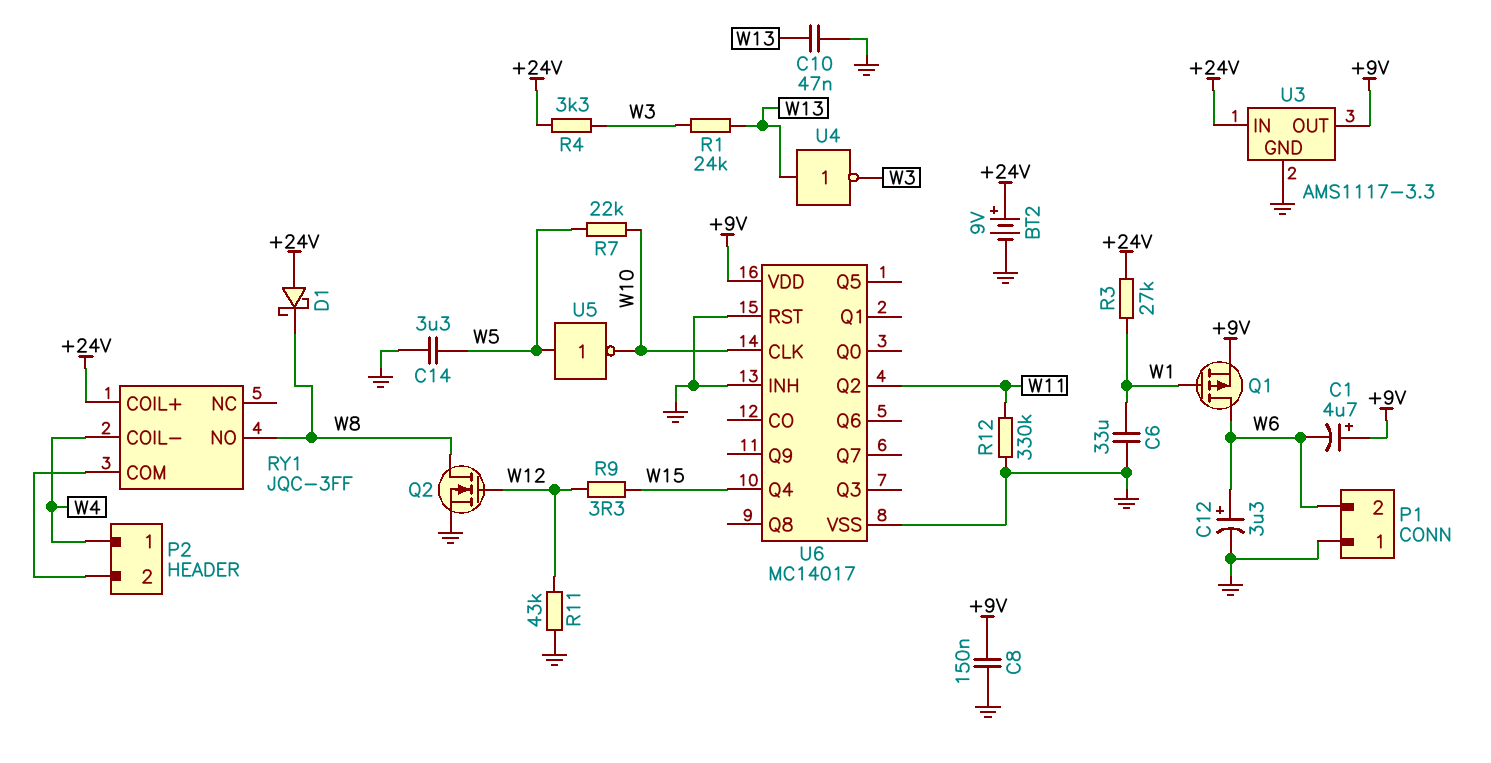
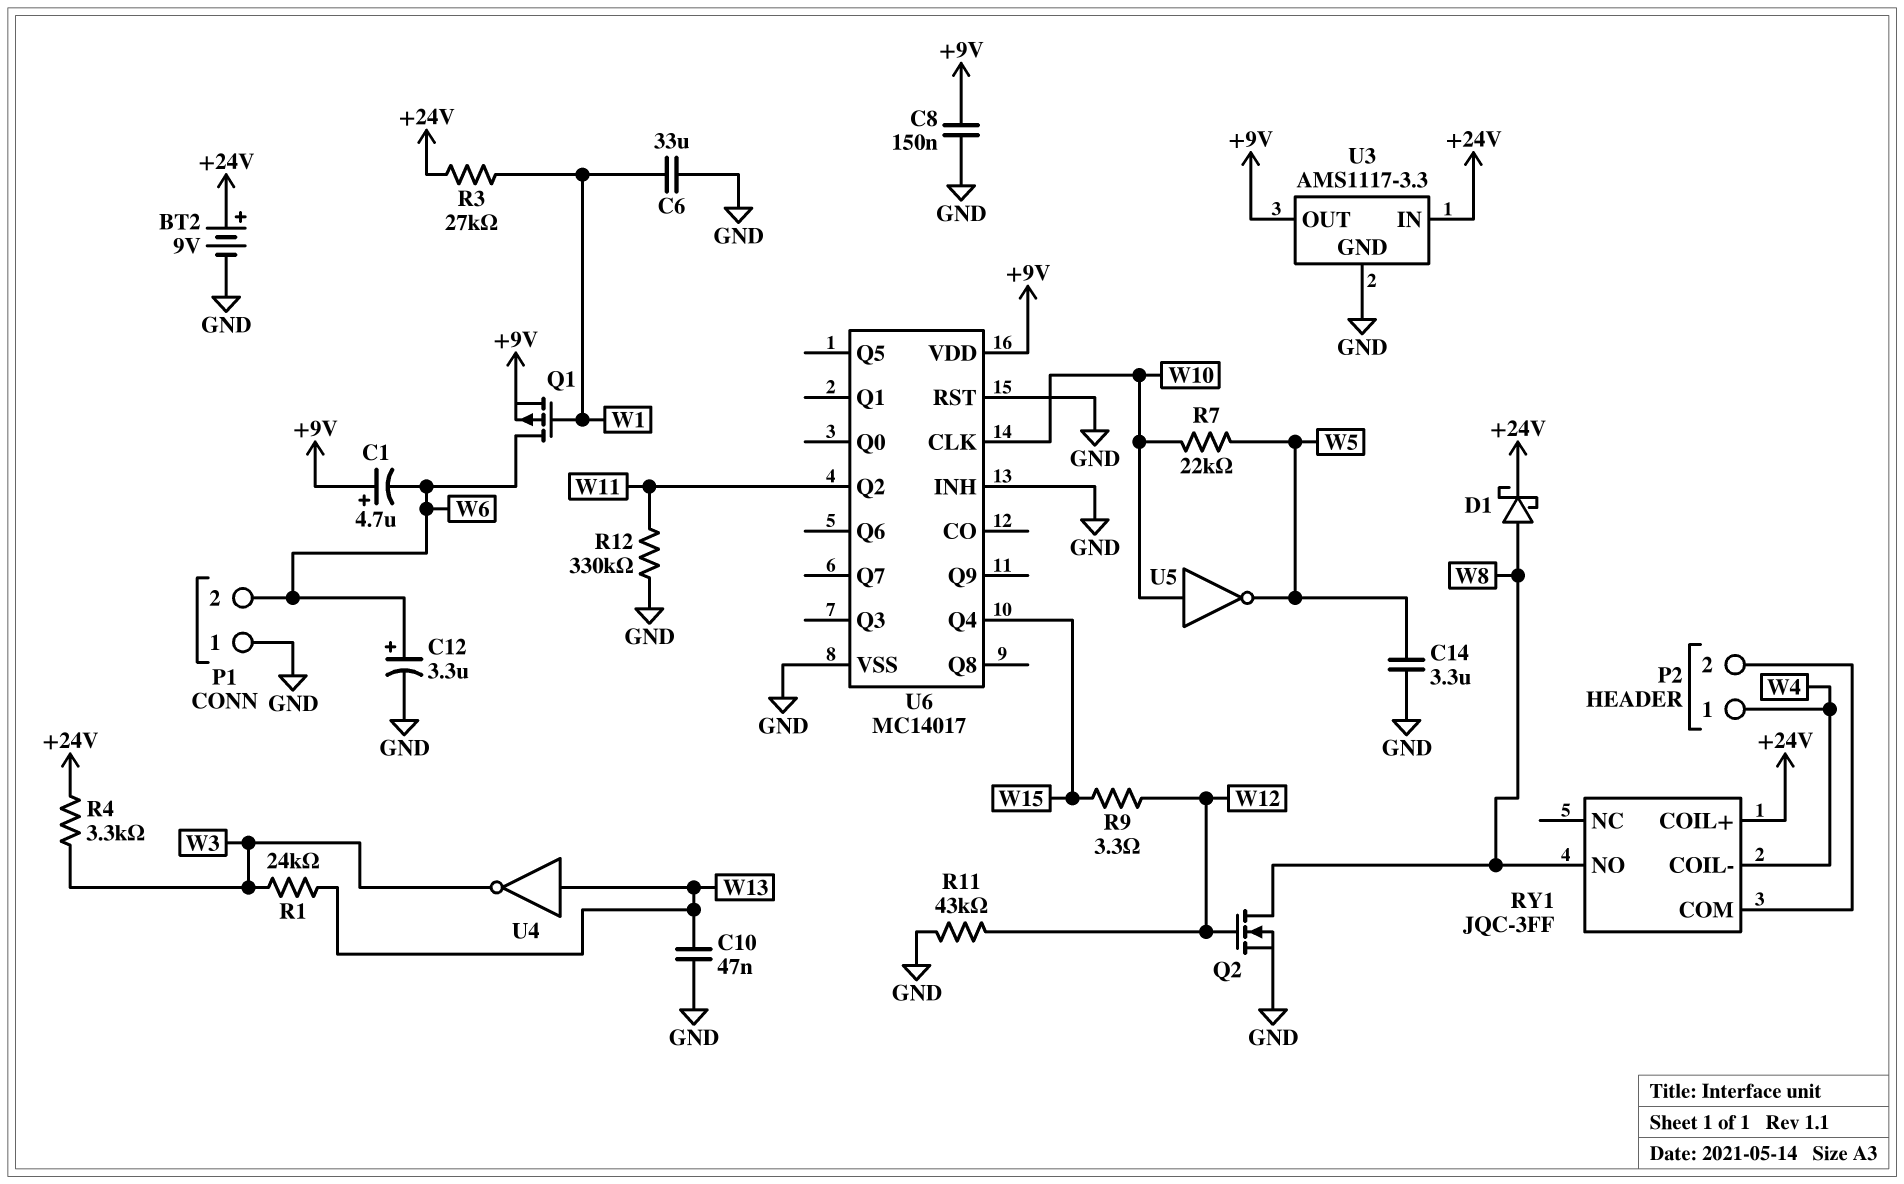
D1: schottky (A +24V, K W8) -> schottky (A W8, K +24V)
U5: NOT (in W5, out W10) -> NOT (in W10, out W5)

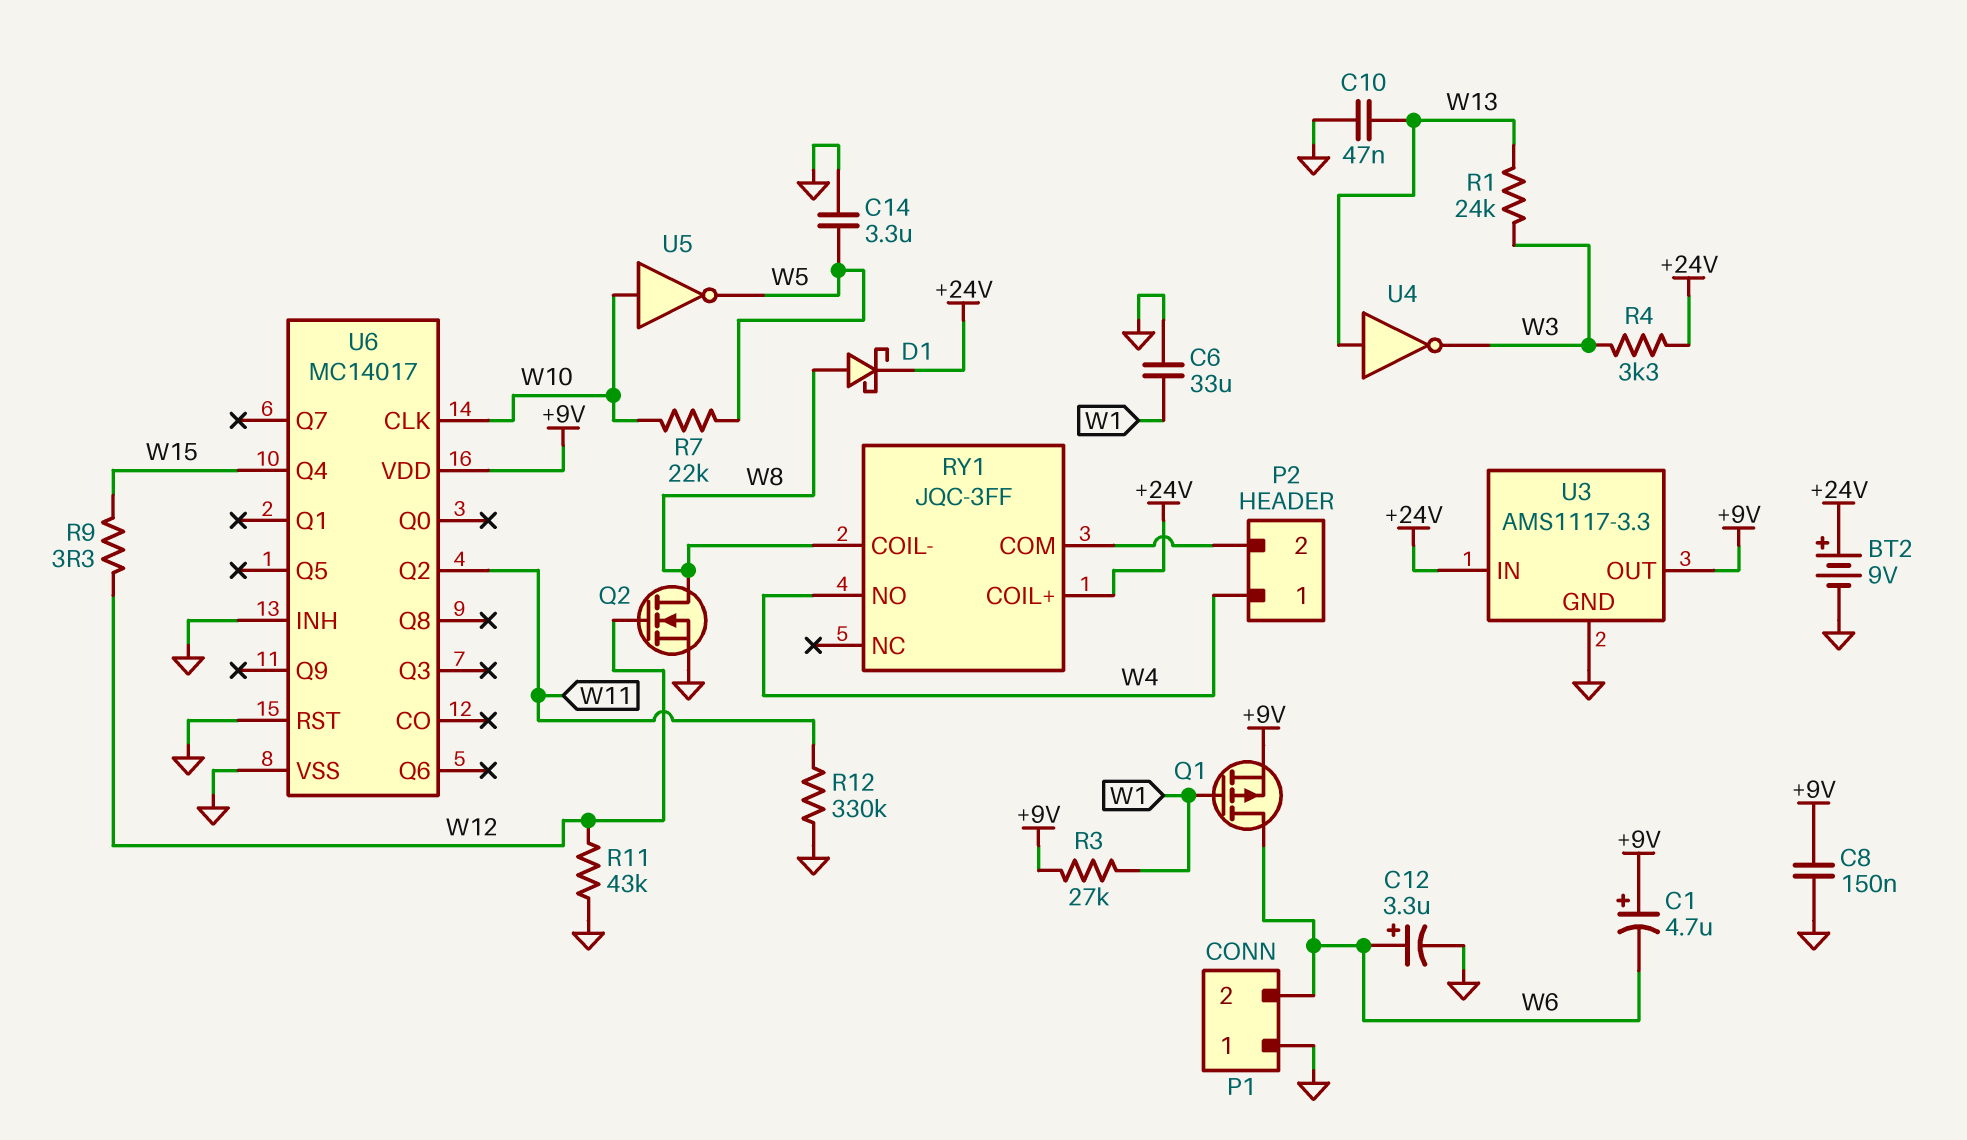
R3: 27k (+24V, W1) -> 27k (+9V, W1)
RY1 pin COIL-: W4 -> W8
RY1 pin NO: W8 -> W4

